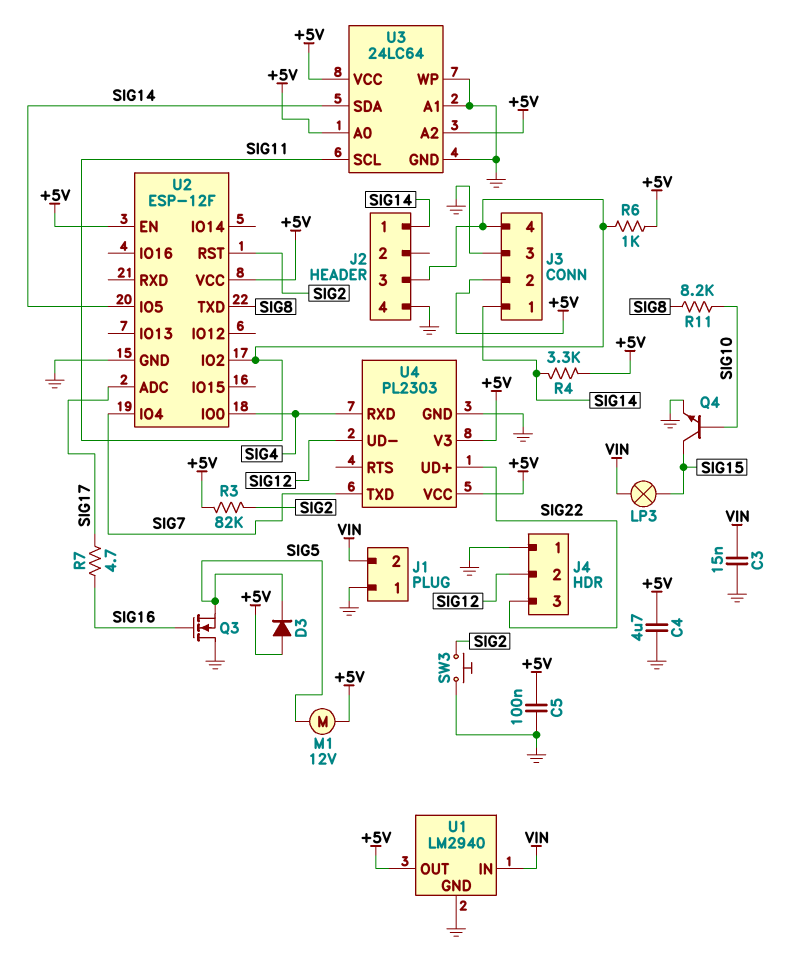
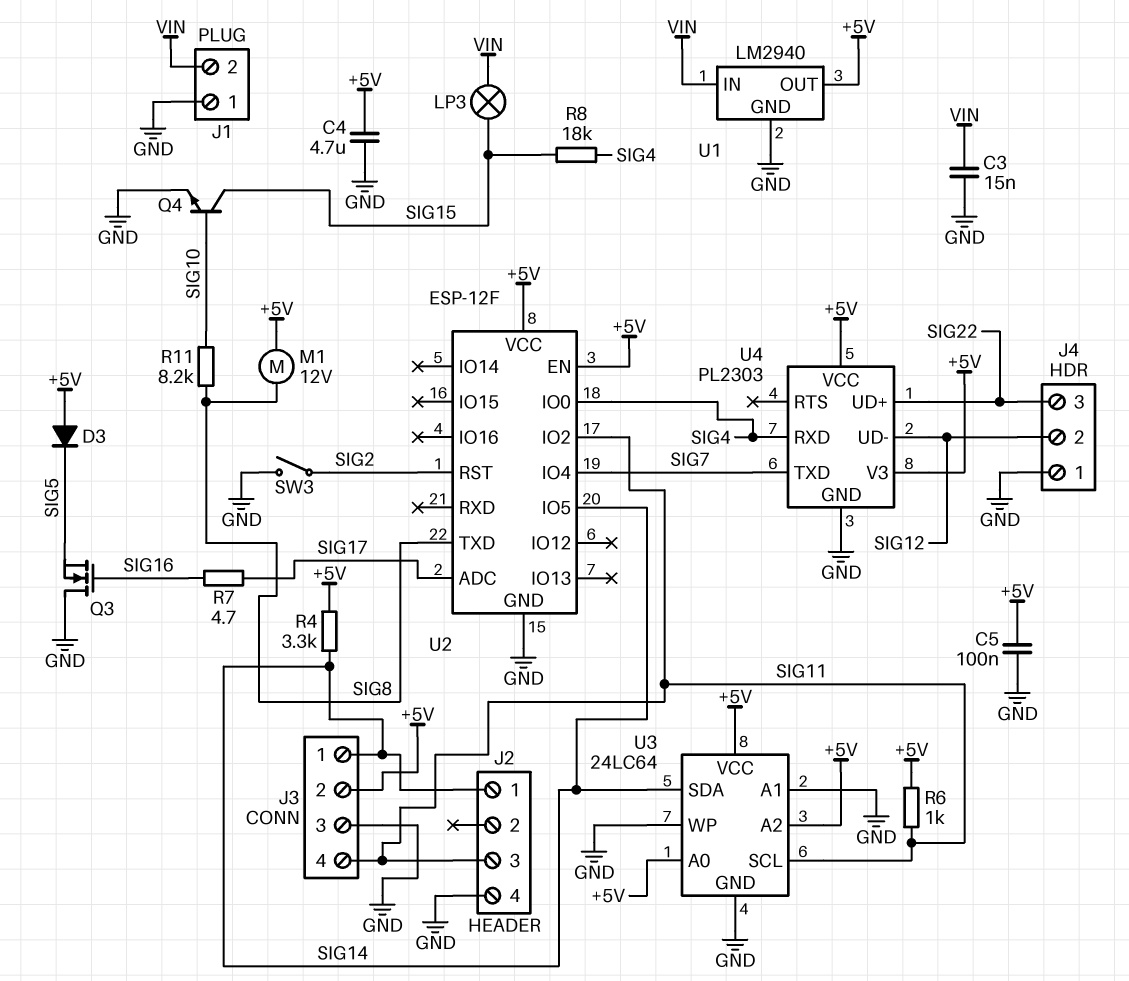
M1: motor 12V (+5V, SIG5) -> motor 12V (+5V, SIG8)
R3: 82k (+5V, SIG2) -> none
R8: none -> 18k (SIG4, SIG15)
SW3: button (GND, SIG2) -> switch (GND, SIG2)

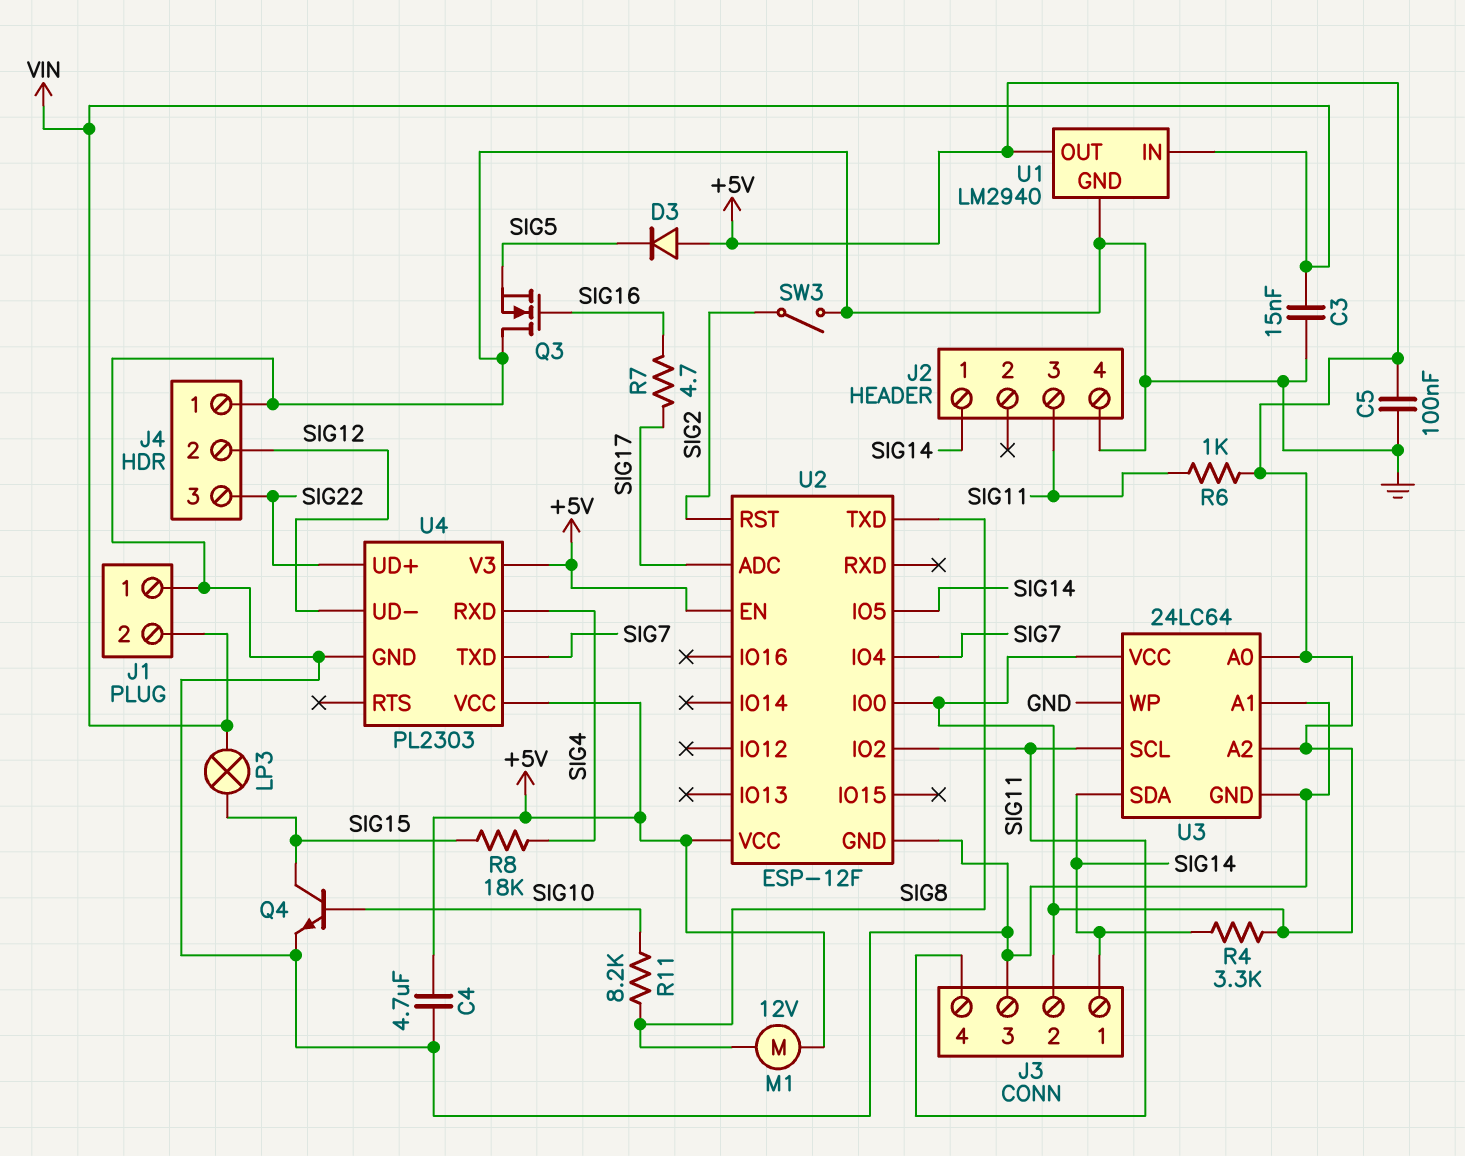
U2 pin IO0: SIG4 -> +5V

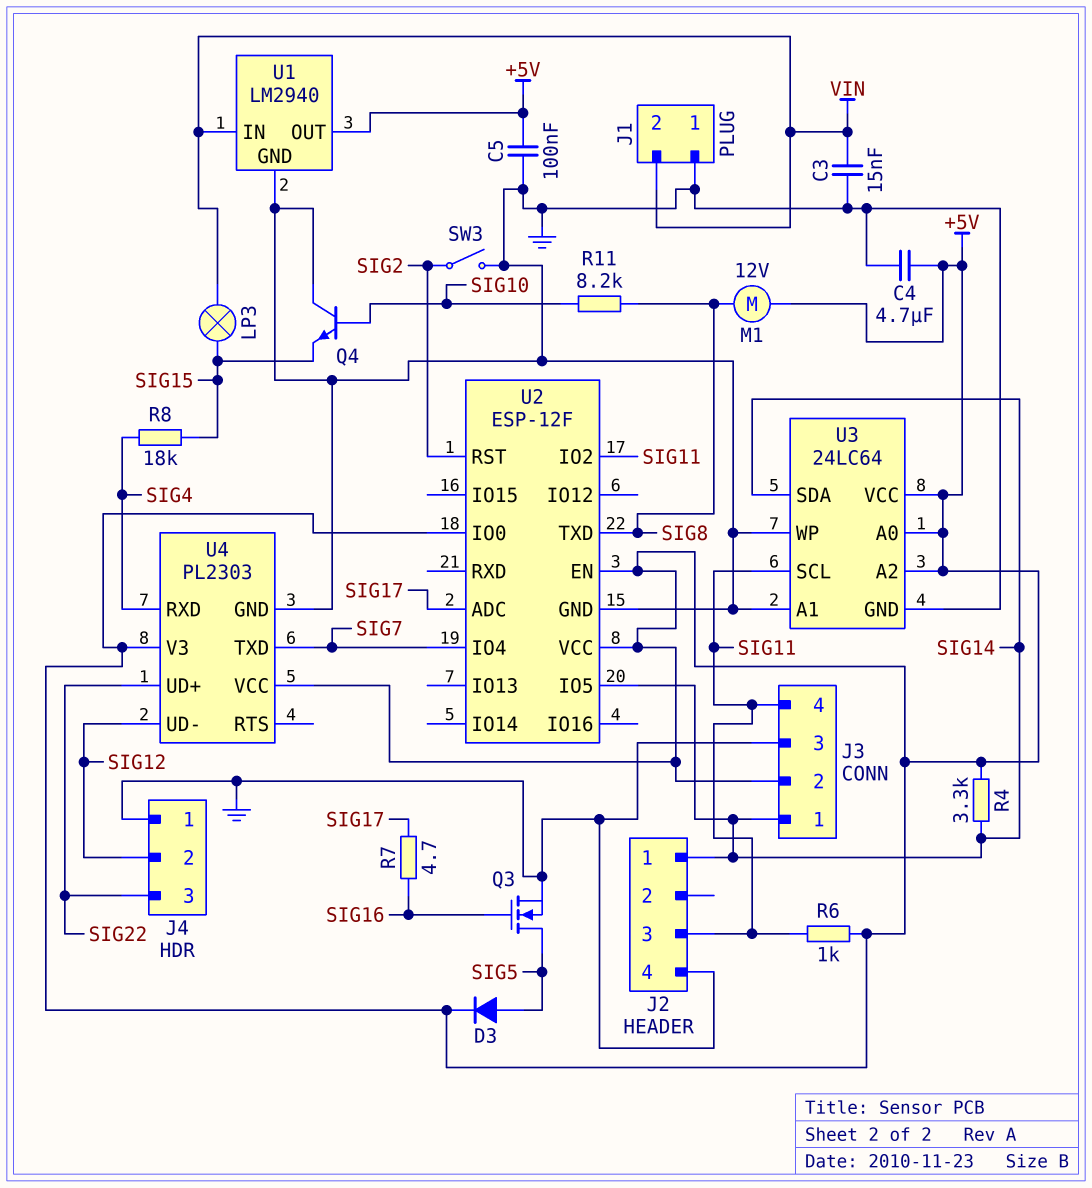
D3: diode (A +5V, K SIG5) -> diode (A SIG5, K +5V)
Q3: NMOS (G SIG16, D GND, S SIG5) -> NMOS (G SIG16, D SIG5, S GND)
Q4: NPN (B SIG10, C SIG15, E GND) -> NPN (B SIG10, C GND, E SIG15)

